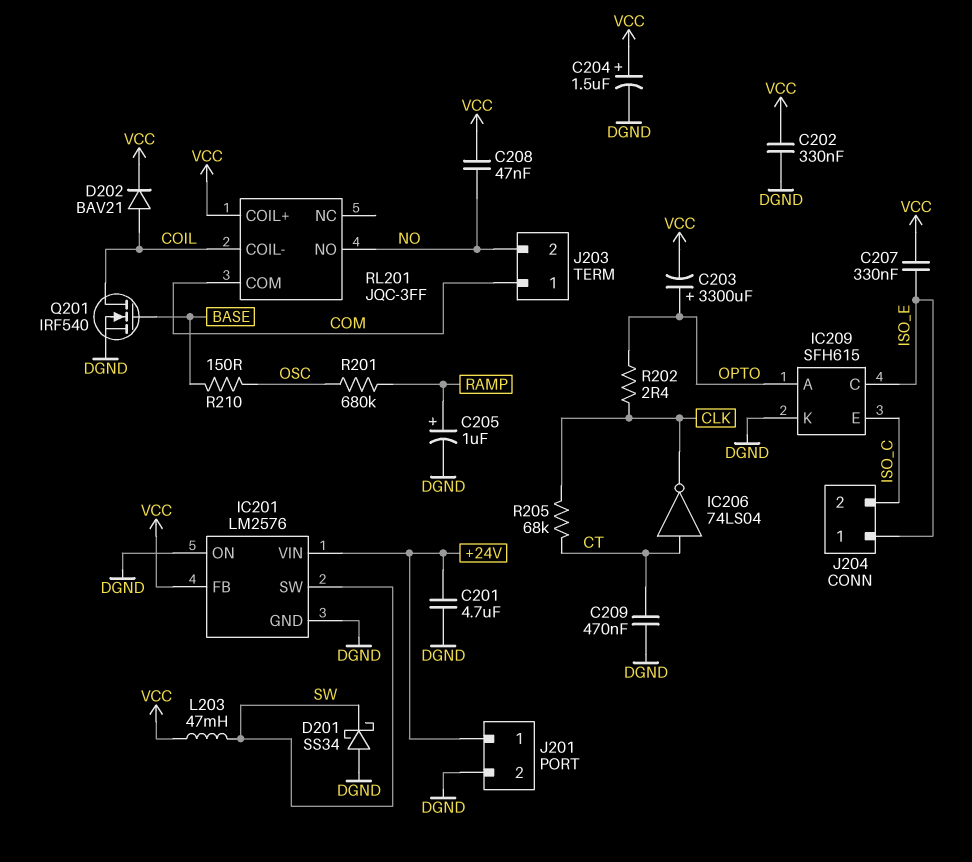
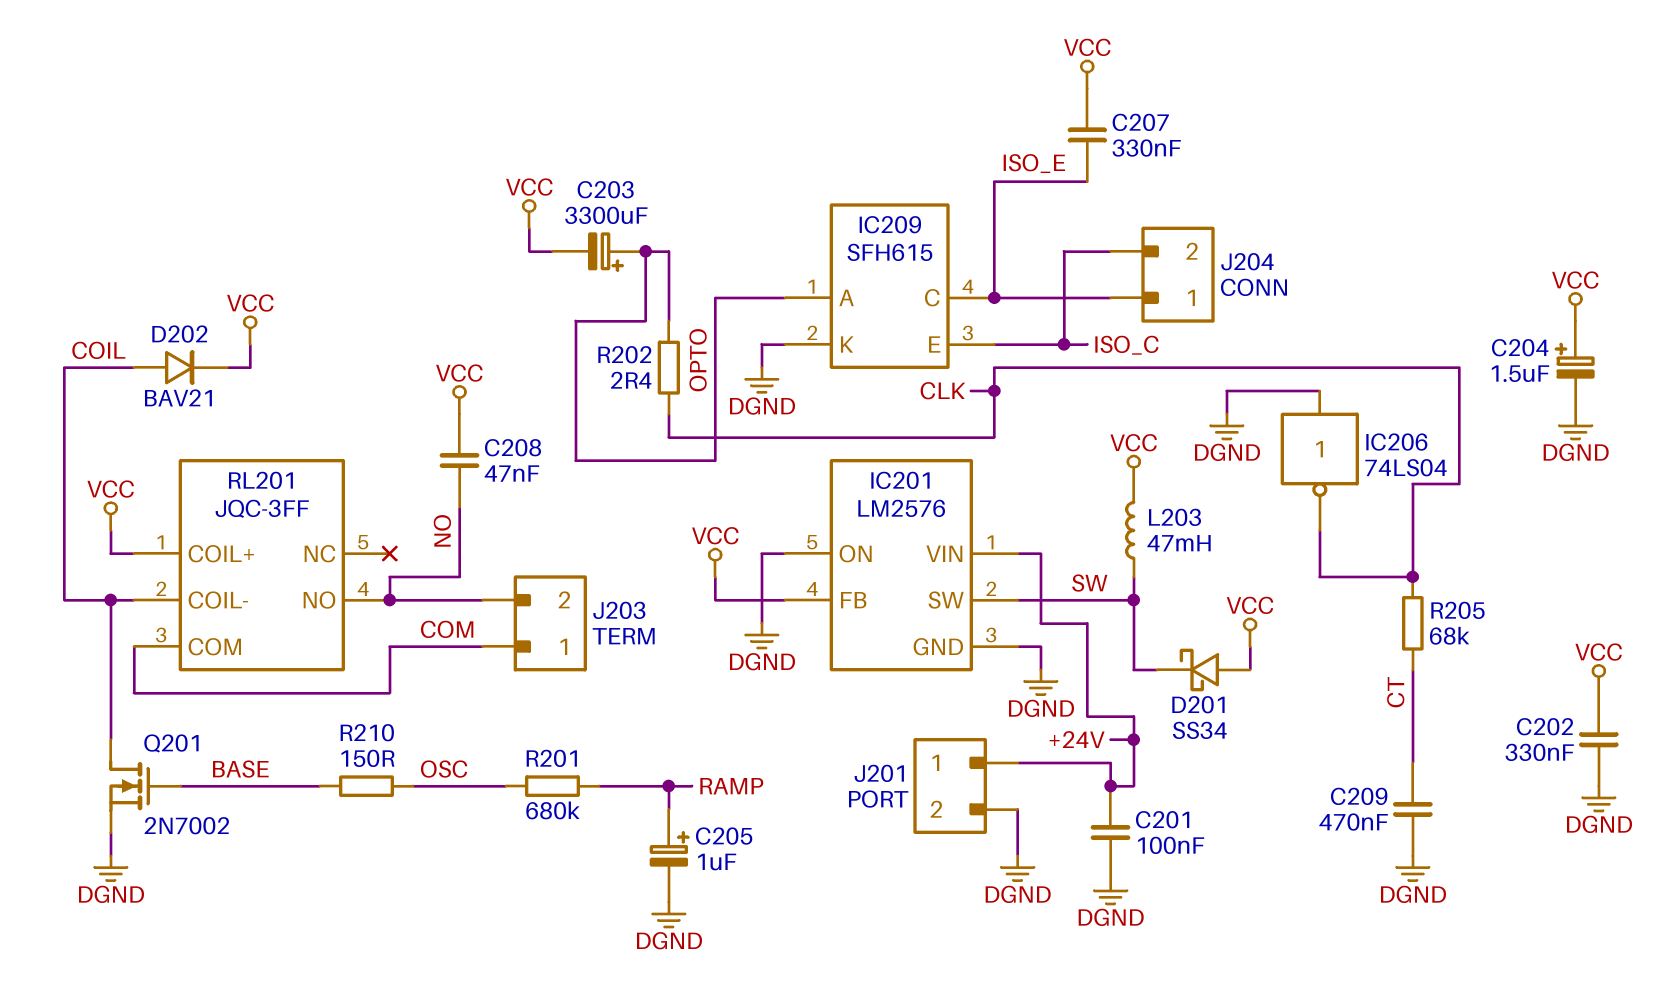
C201: 4.7uF (+24V, DGND) -> 100nF (+24V, DGND)
D201: schottky SS34 (A DGND, K SW) -> schottky SS34 (A VCC, K SW)
IC206: NOT 74LS04 (in CT, out CLK) -> NOT 74LS04 (in DGND, out CLK)
Q201: NMOS IRF540 (G BASE, D COIL, S DGND) -> NMOS 2N7002 (G BASE, D COIL, S DGND)

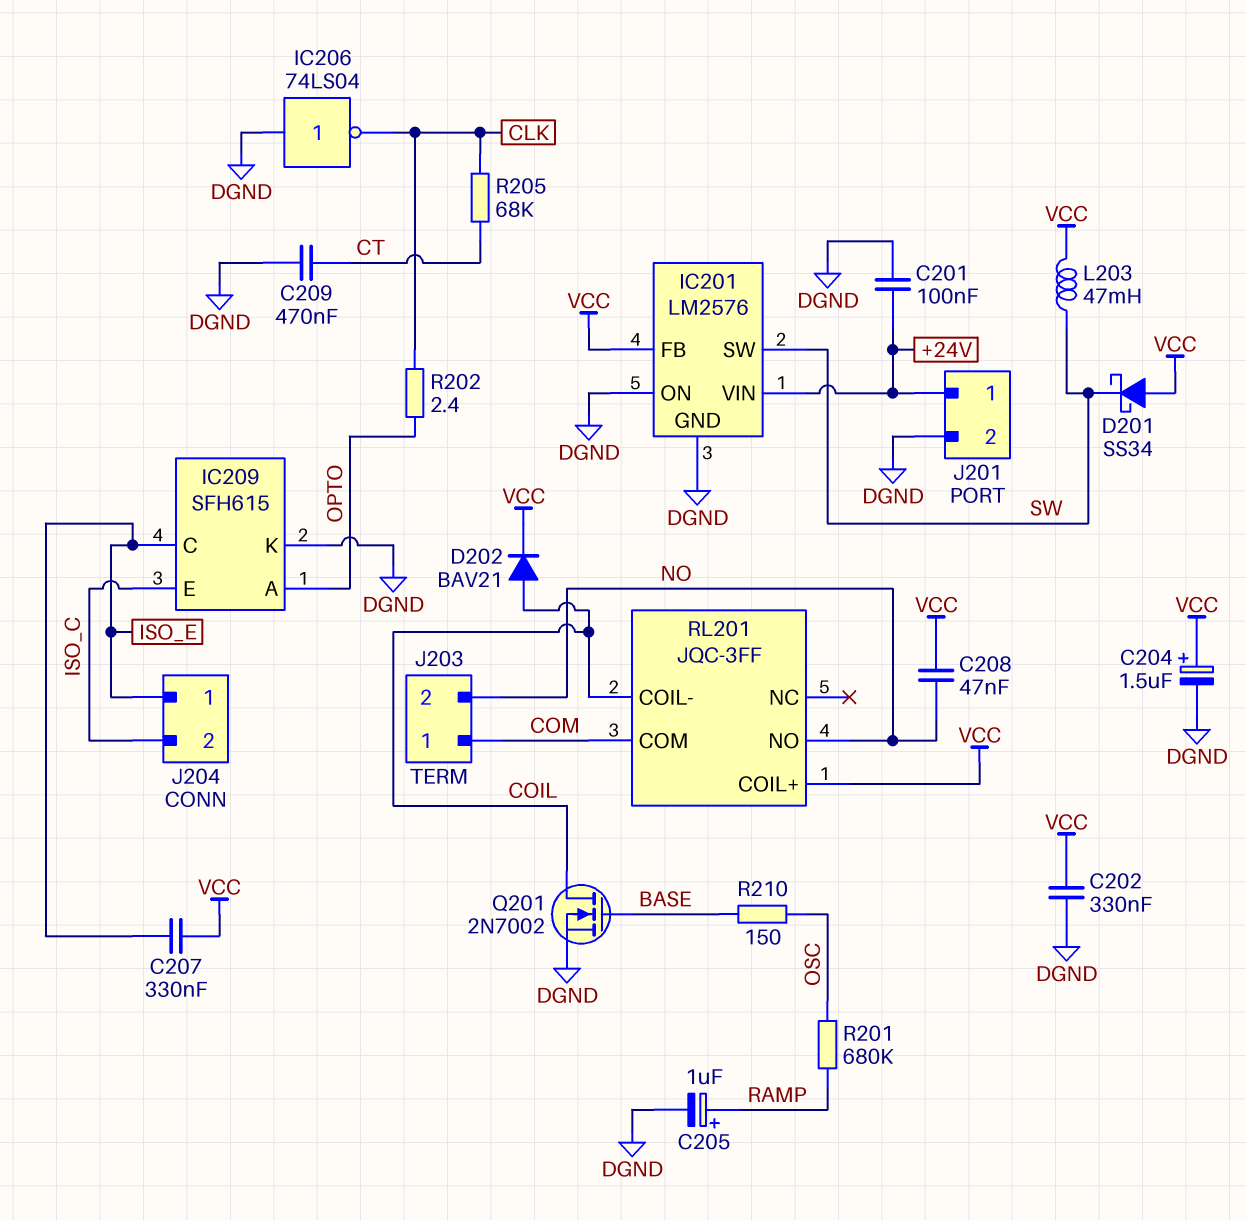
C203: 3300uF (plus OPTO, minus VCC) -> none

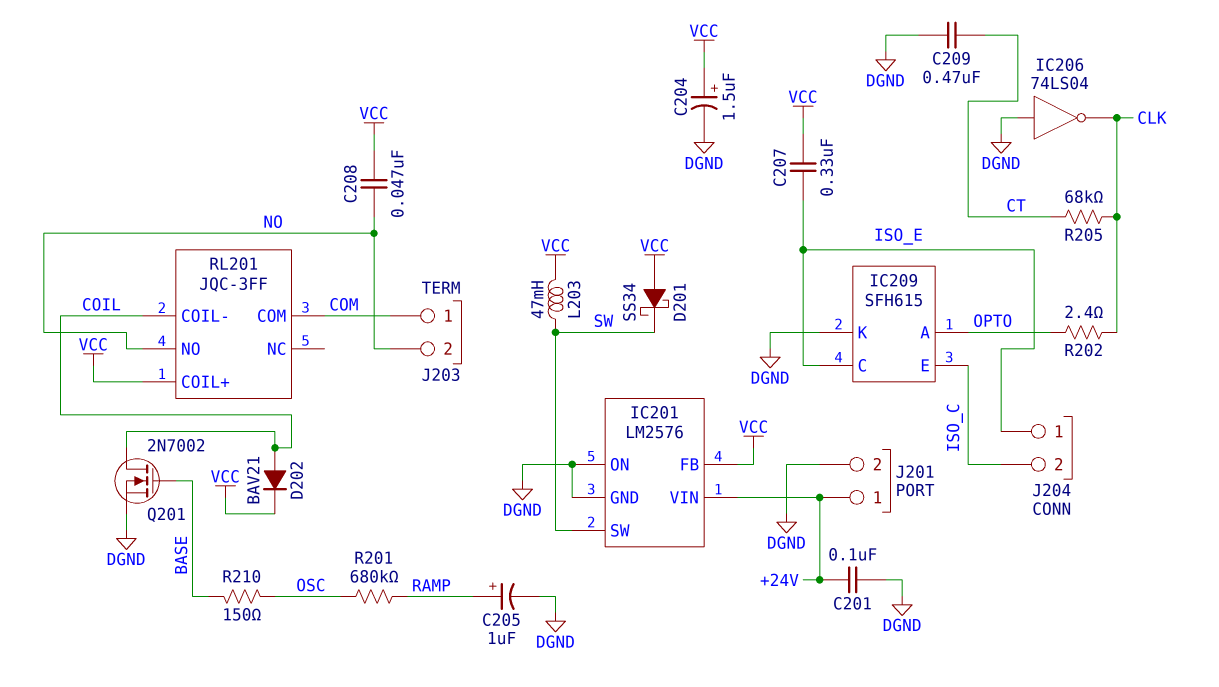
C202: 330nF (DGND, VCC) -> none

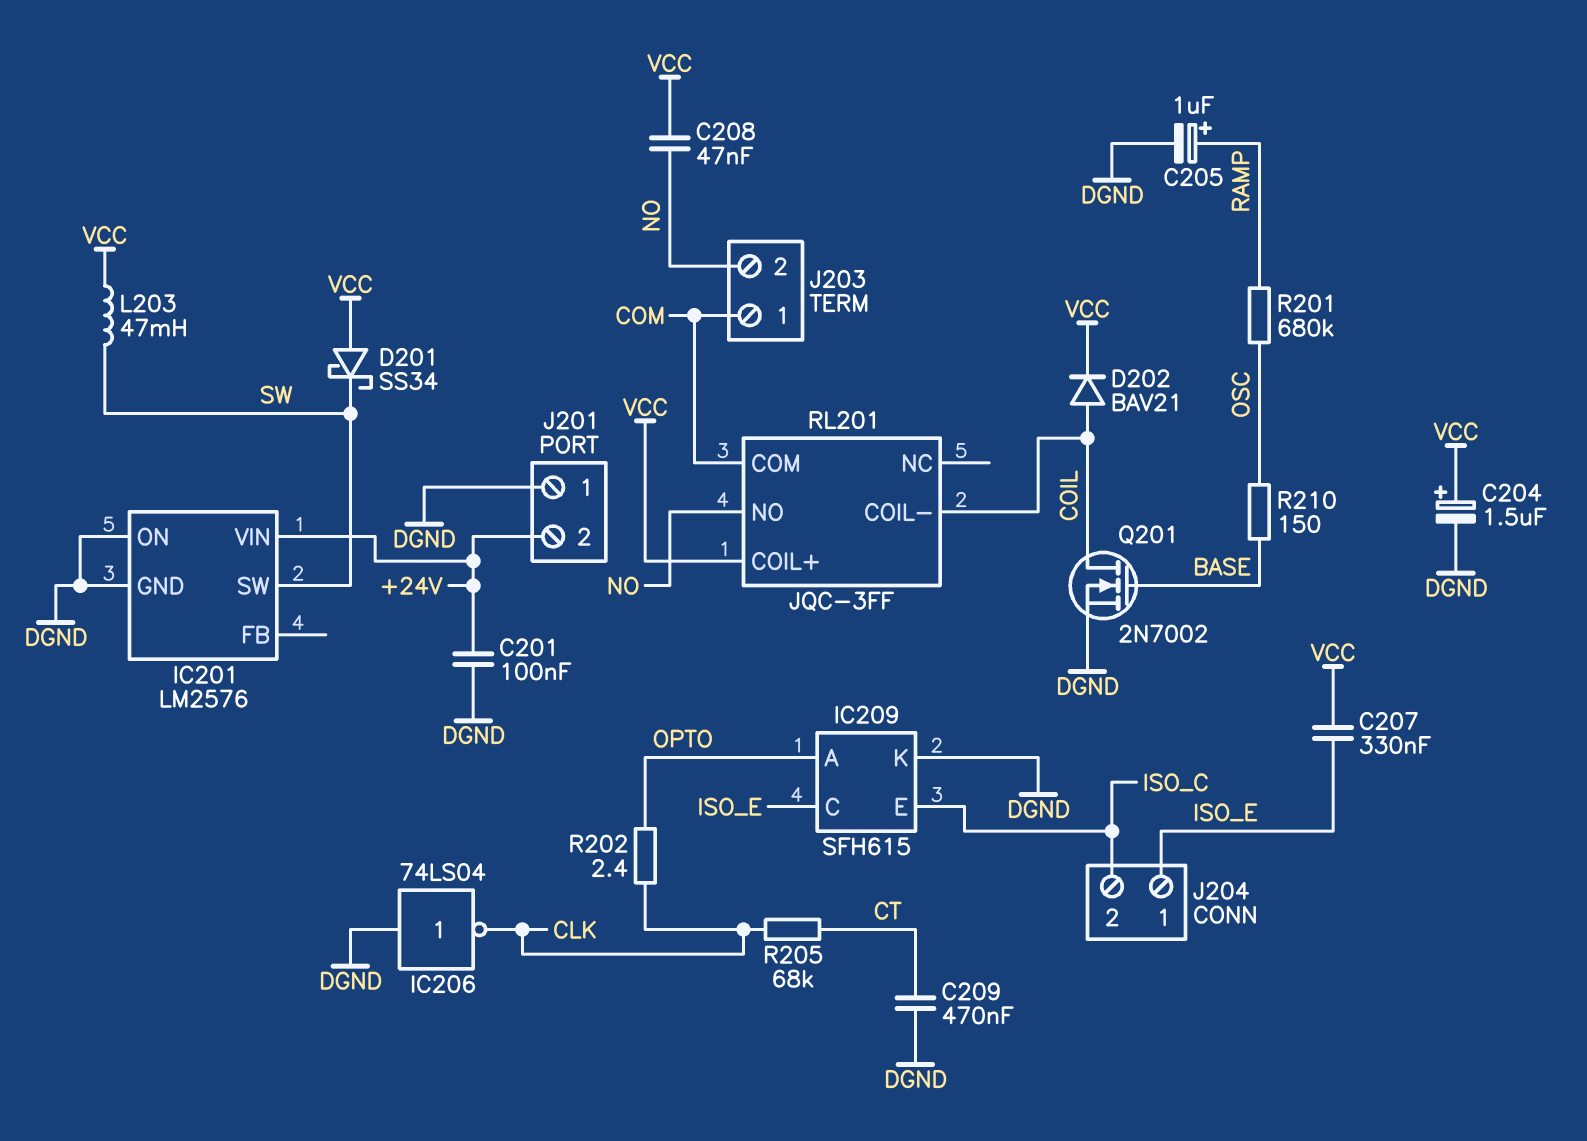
IC201 pin FB: VCC -> none
J201 pin 1: +24V -> DGND
J201 pin 2: DGND -> +24V

